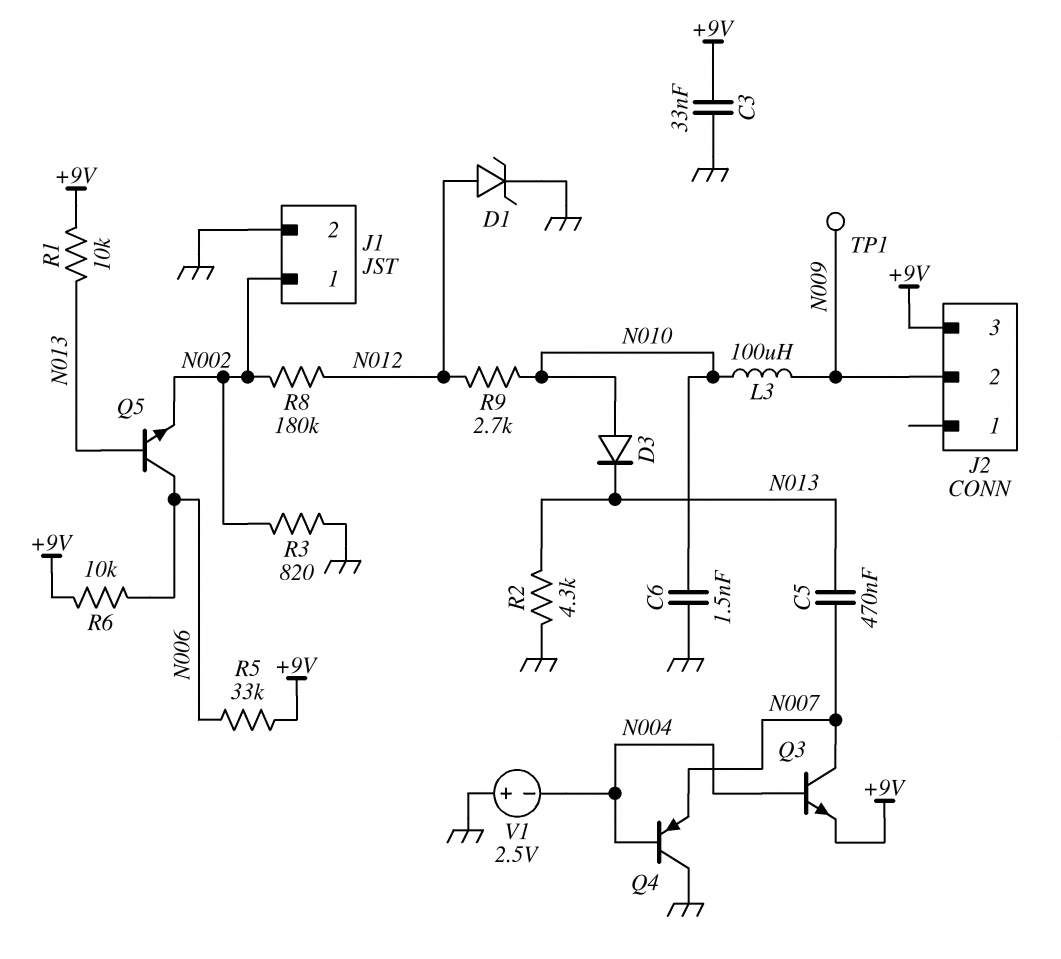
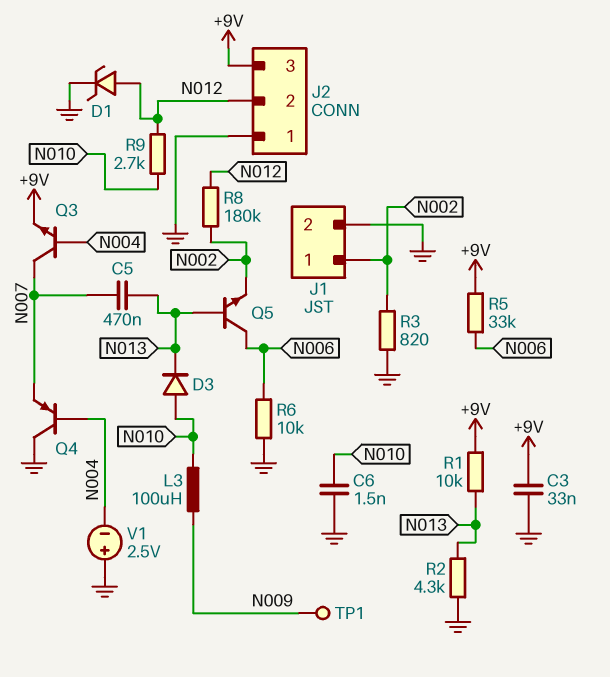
J2 pin 1: none -> GND
J2 pin 2: N009 -> N012
R6: 10k (+9V, N006) -> 10k (GND, N006)

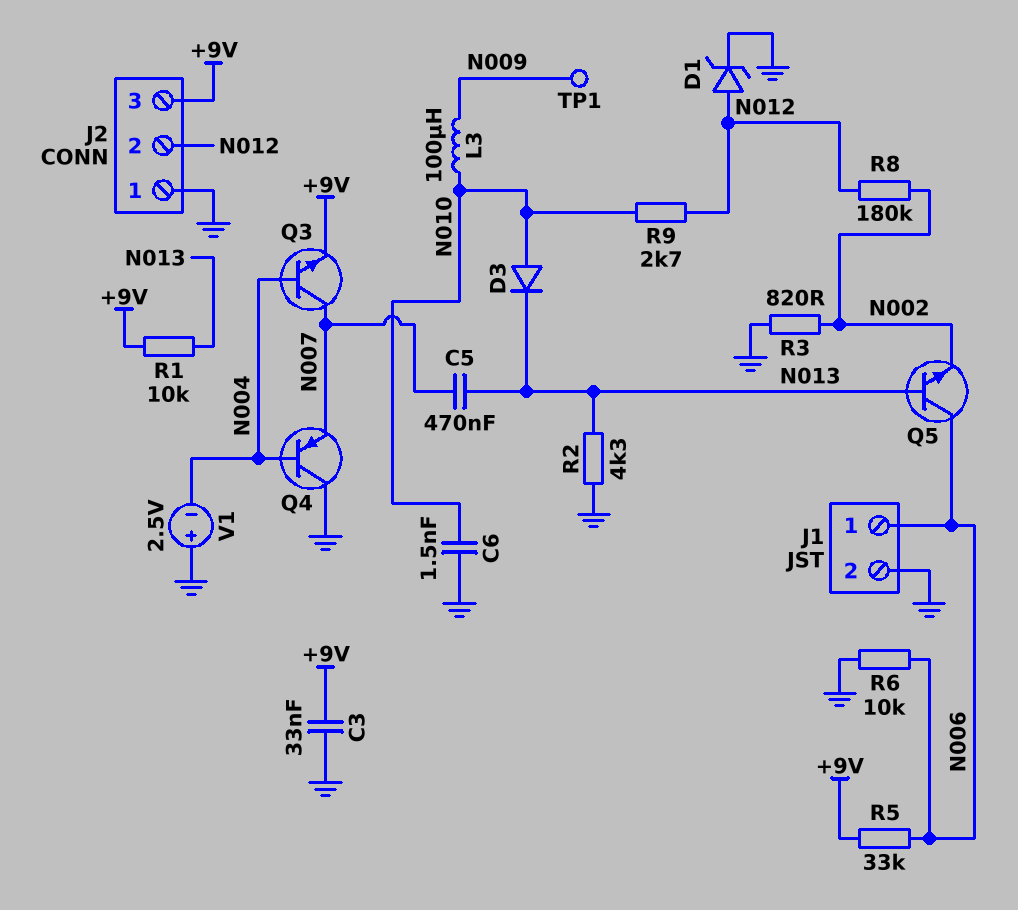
J1 pin 1: N002 -> N006

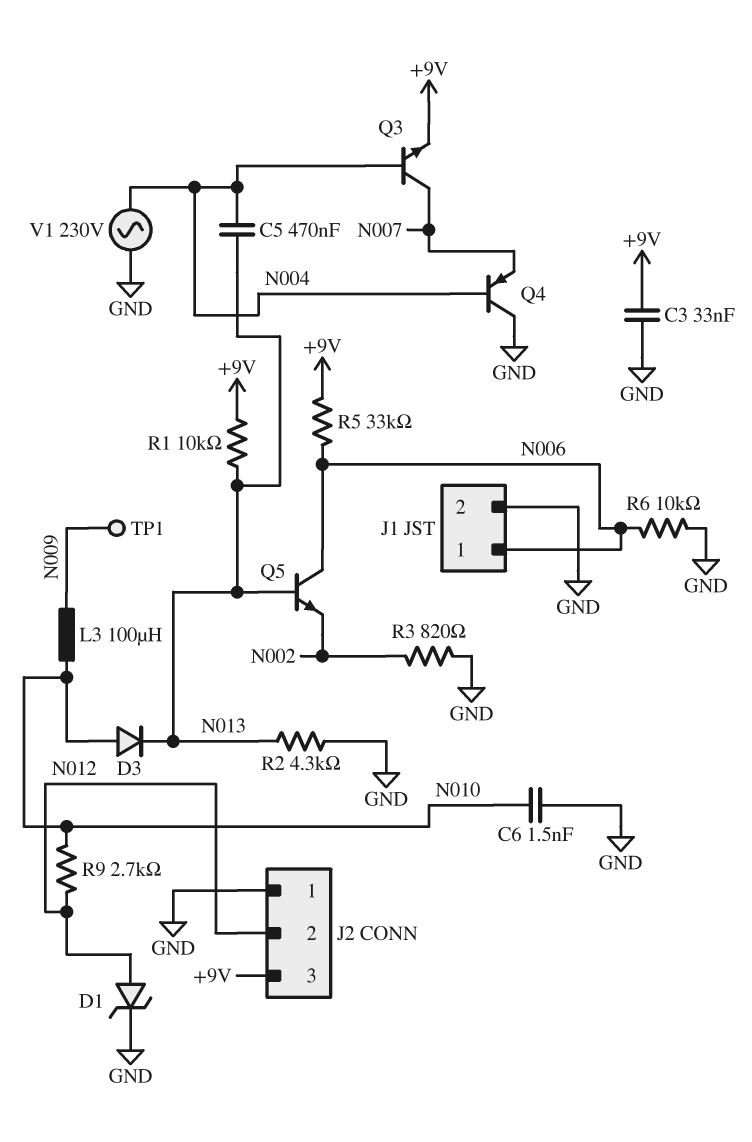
C5: 470nF (N007, N013) -> 470nF (N004, N013)
R8: 180k (N002, N012) -> none
V1: 2.5V (plus GND, minus N004) -> AC 230V (GND, N004)

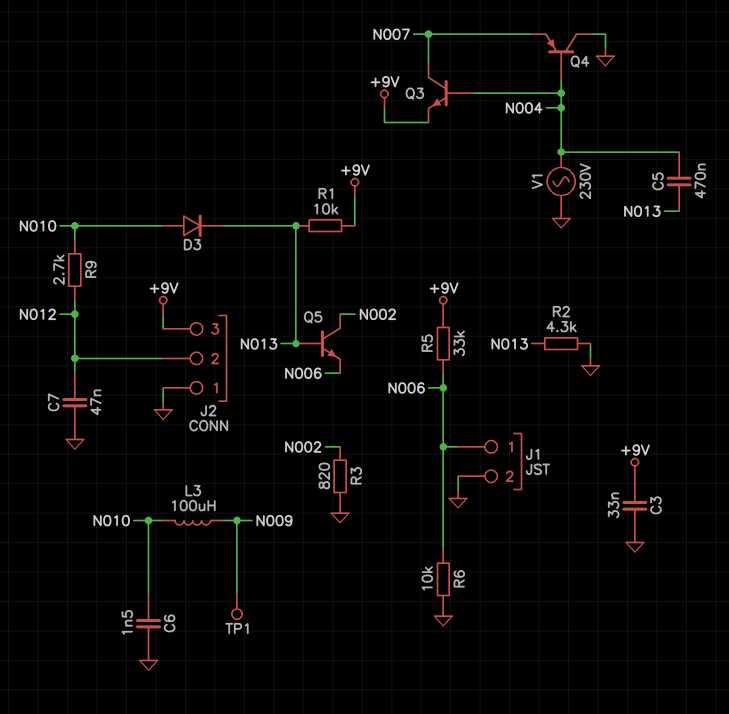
C7: none -> 47nF (GND, N012)
D1: zener (A N012, K GND) -> none
Q5: NPN (B N013, C N006, E N002) -> NPN (B N013, C N002, E N006)

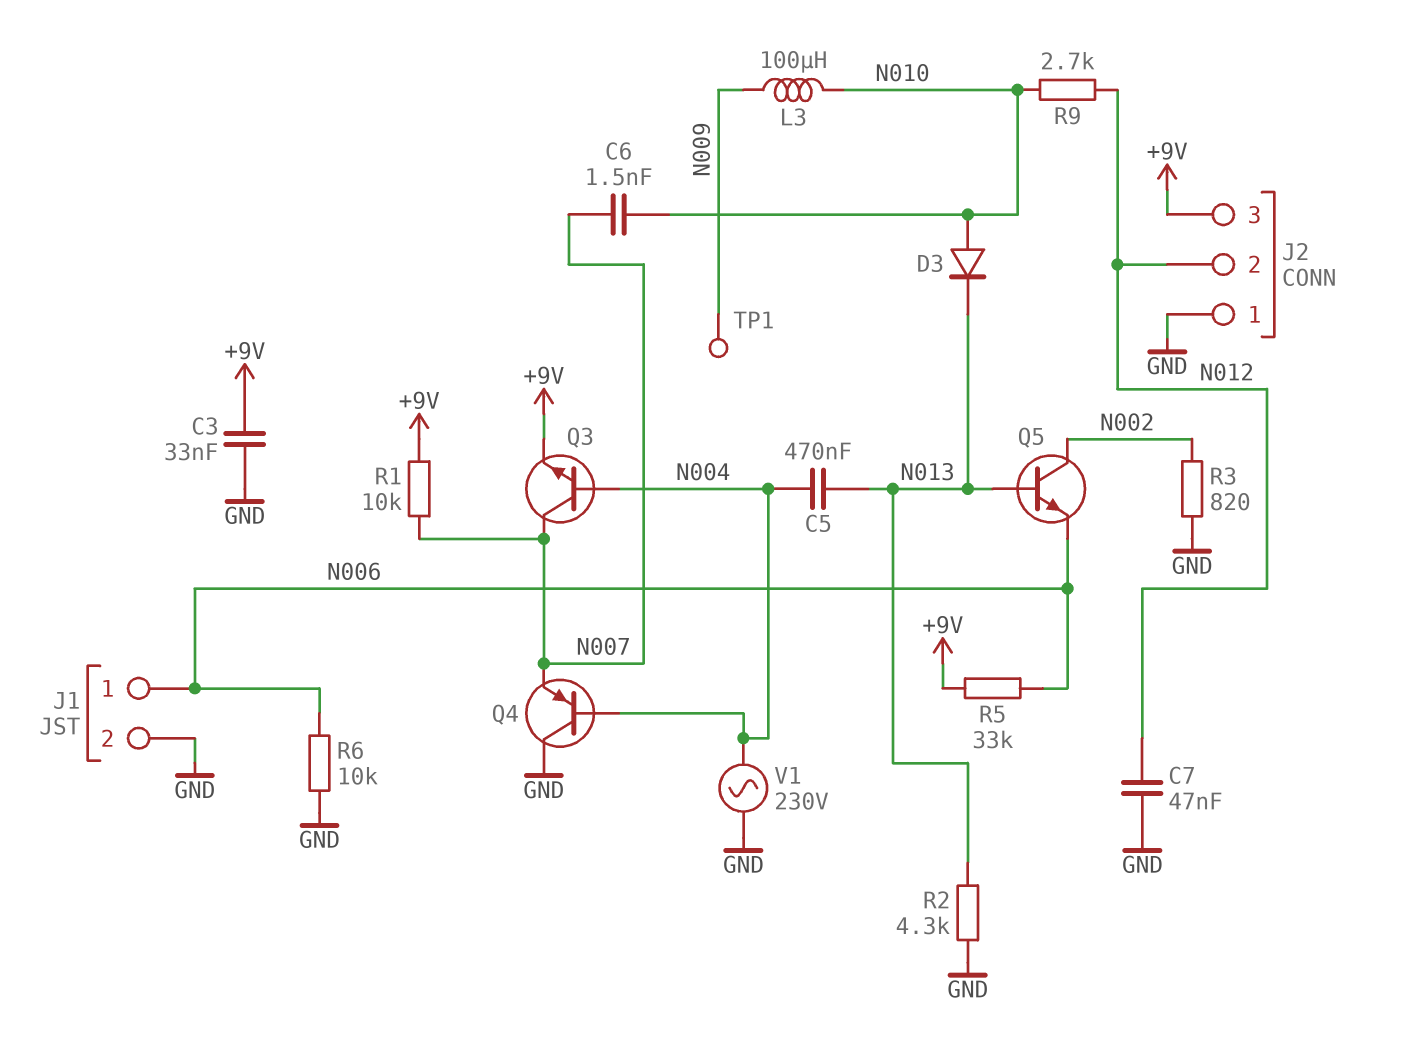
C6: 1.5nF (GND, N010) -> 1.5nF (N007, N010)
R1: 10k (+9V, N013) -> 10k (+9V, N007)

